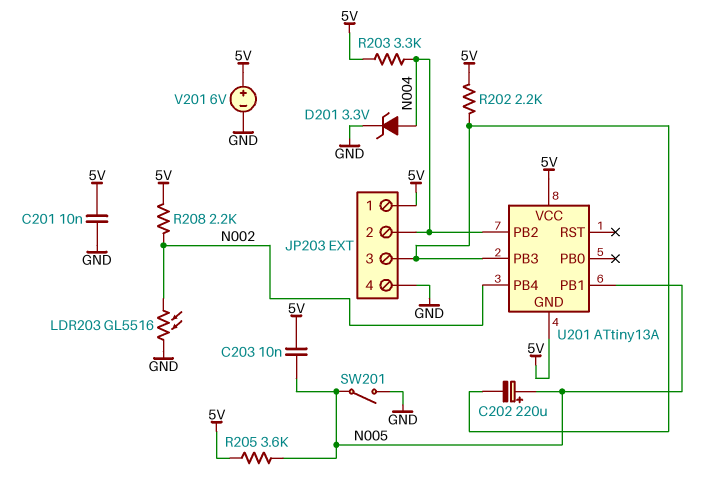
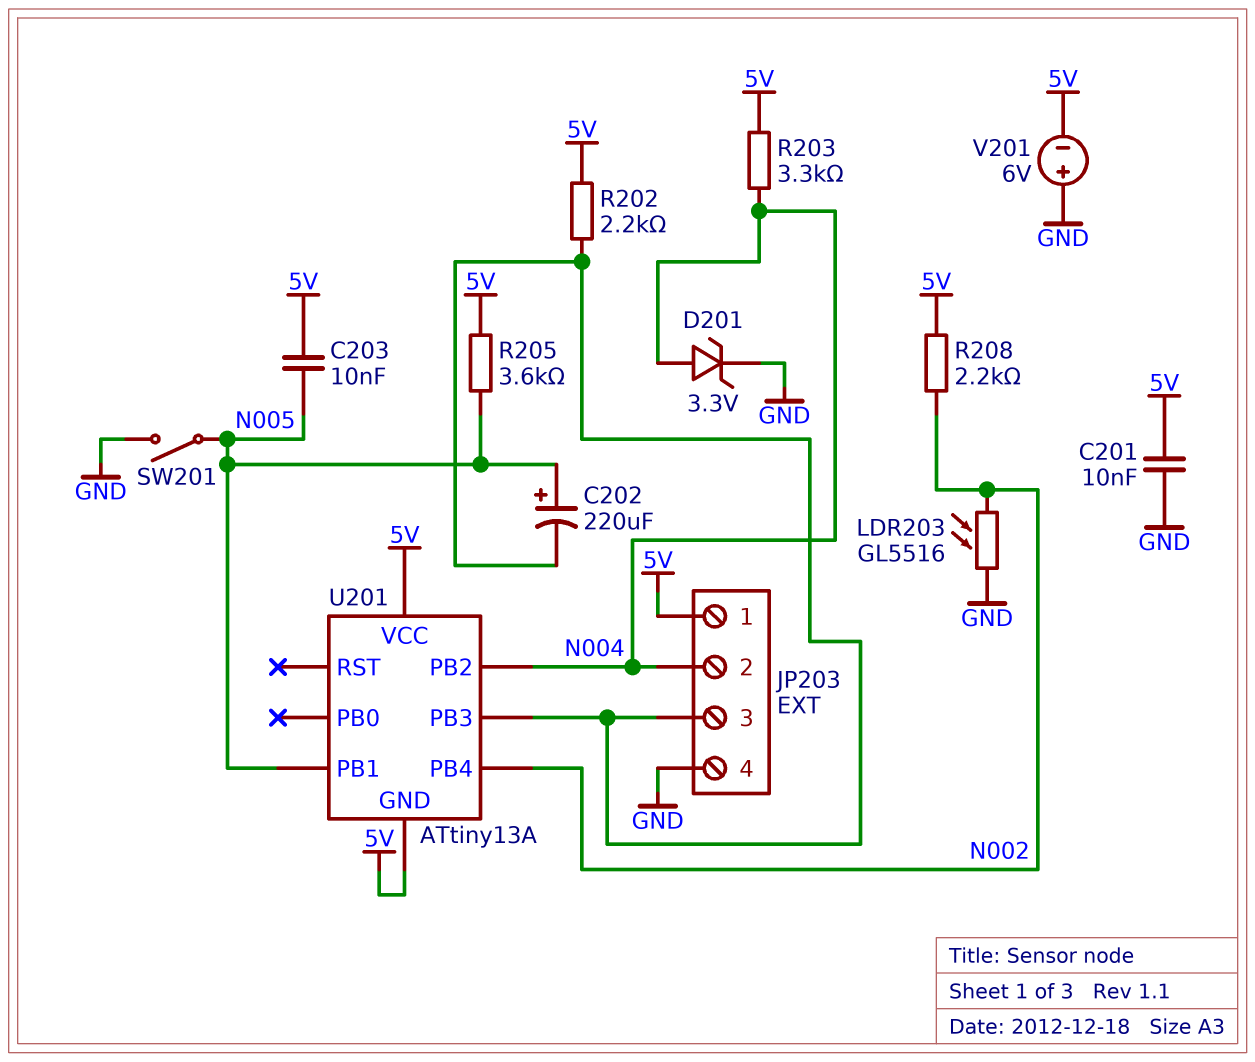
V201: 6V (plus 5V, minus GND) -> 6V (plus GND, minus 5V)

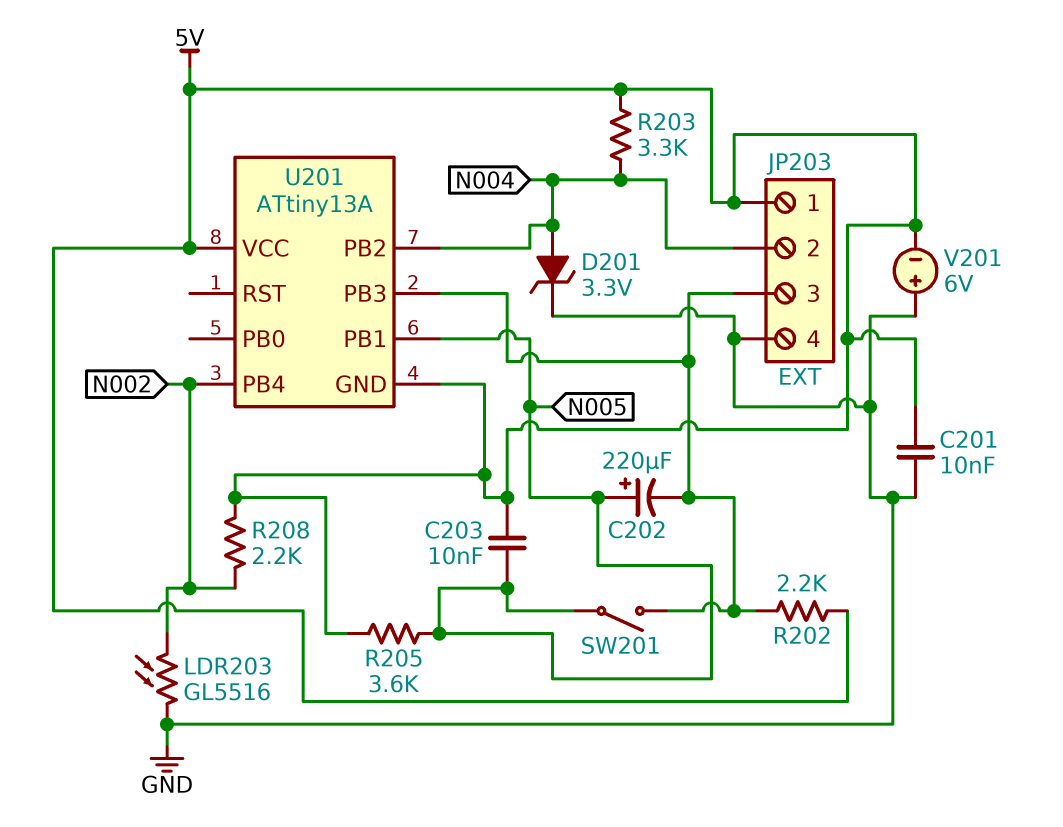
SW201: switch (GND, N005) -> switch (JP203/3, N005)

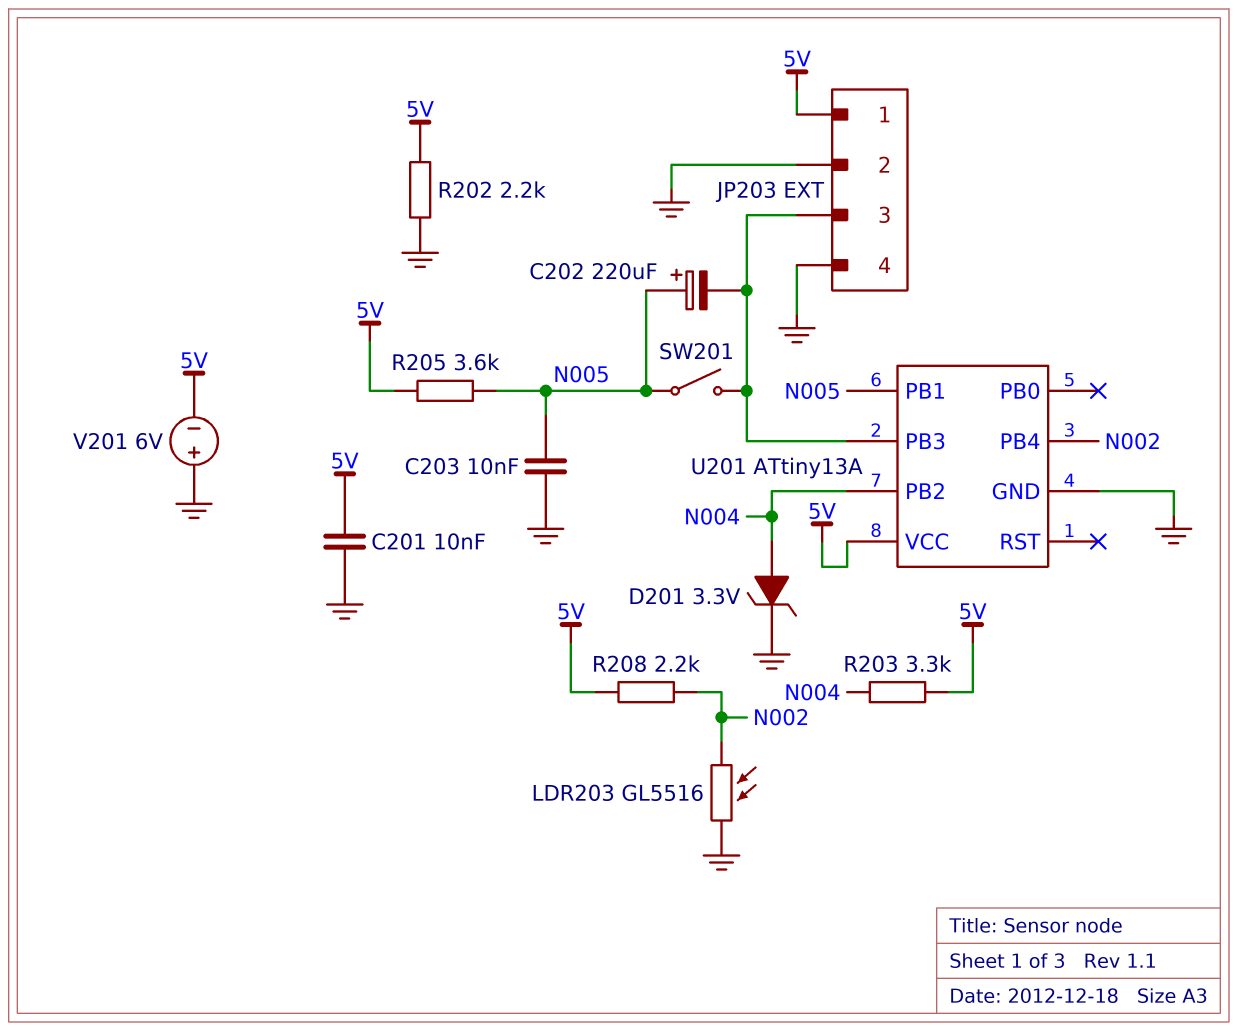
C203: 10nF (5V, N005) -> 10nF (GND, N005)
JP203 pin 2: N004 -> GND
R202: 2.2k (5V, JP203/3) -> 2.2k (5V, GND)
U201 pin GND: 5V -> GND

